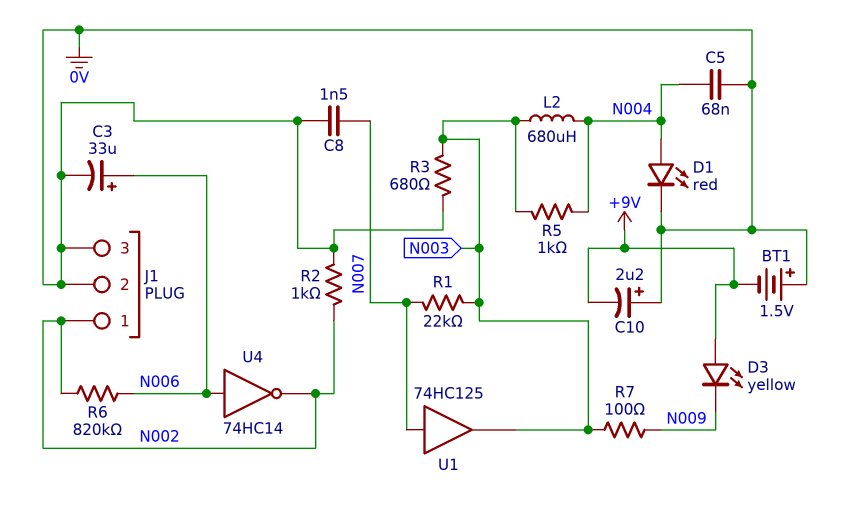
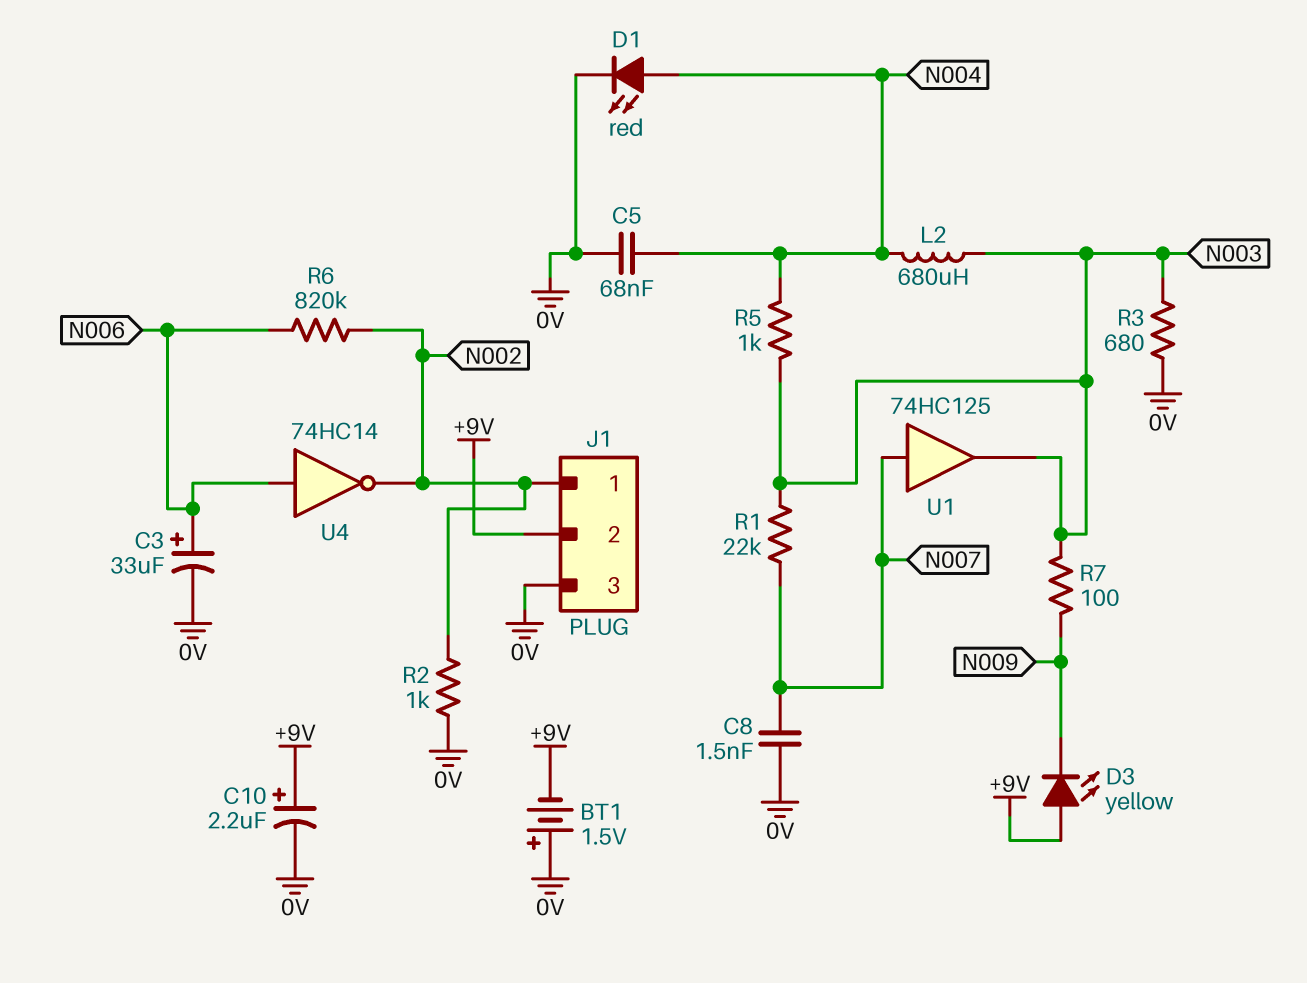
C10: 2.2uF (plus 0V, minus +9V) -> 2.2uF (plus +9V, minus 0V)
J1 pin 2: 0V -> +9V

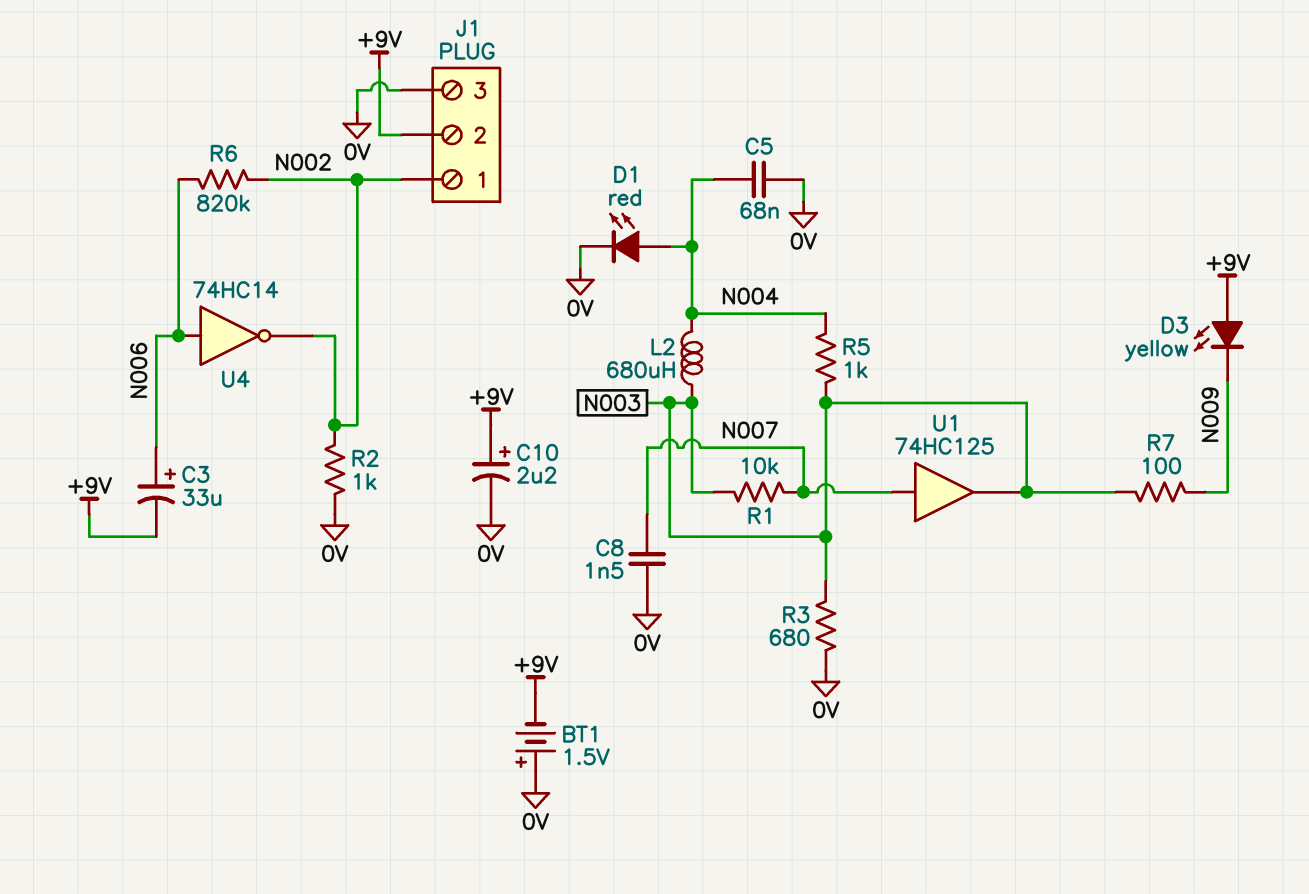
C3: 33uF (plus N006, minus 0V) -> 33uF (plus N006, minus +9V)
R1: 22k (N003, N007) -> 10k (N003, N007)

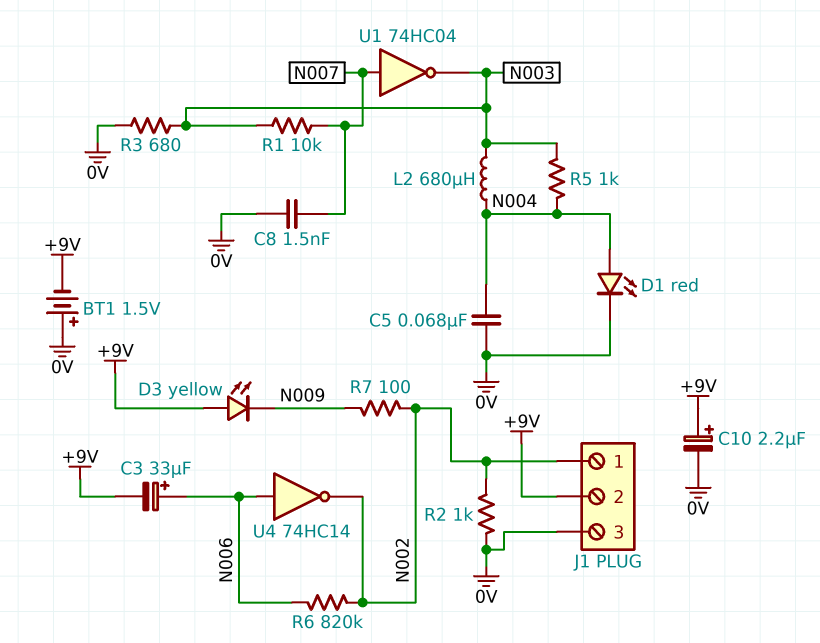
R7: 100 (N003, N009) -> 100 (N002, N009)
U1: buffer 74HC125 (in N007, out N003) -> NOT 74HC04 (in N007, out N003)

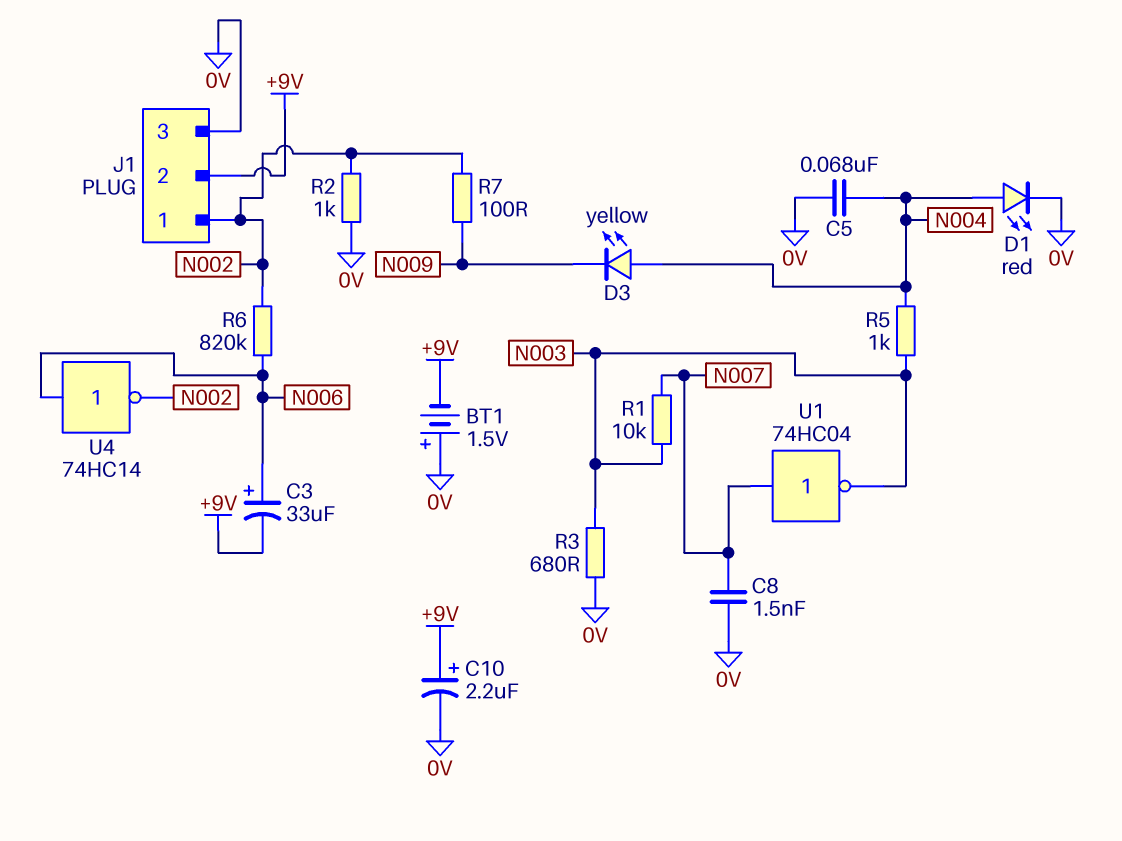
D3: LED yellow (A +9V, K N009) -> LED yellow (A N004, K N009)
L2: 680uH (N003, N004) -> none

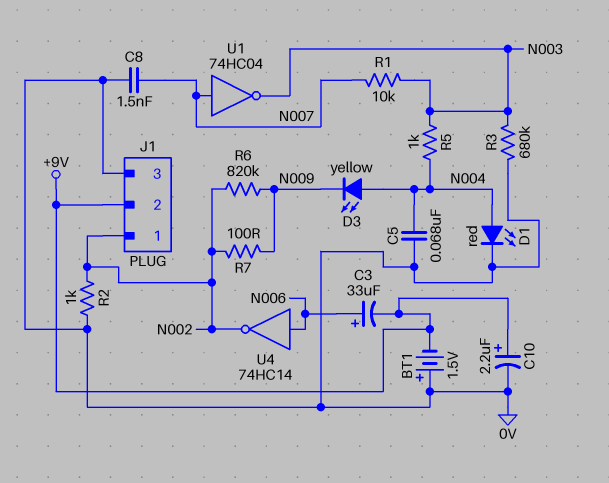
R3: 680 (0V, N003) -> 680k (0V, N003)
R6: 820k (N002, N006) -> 820k (N002, N009)

